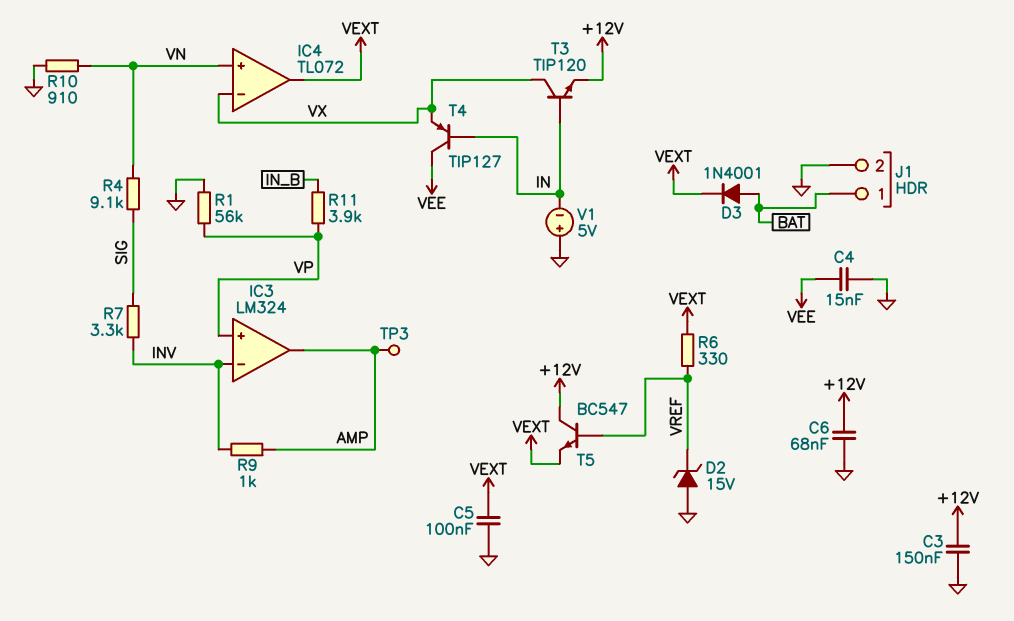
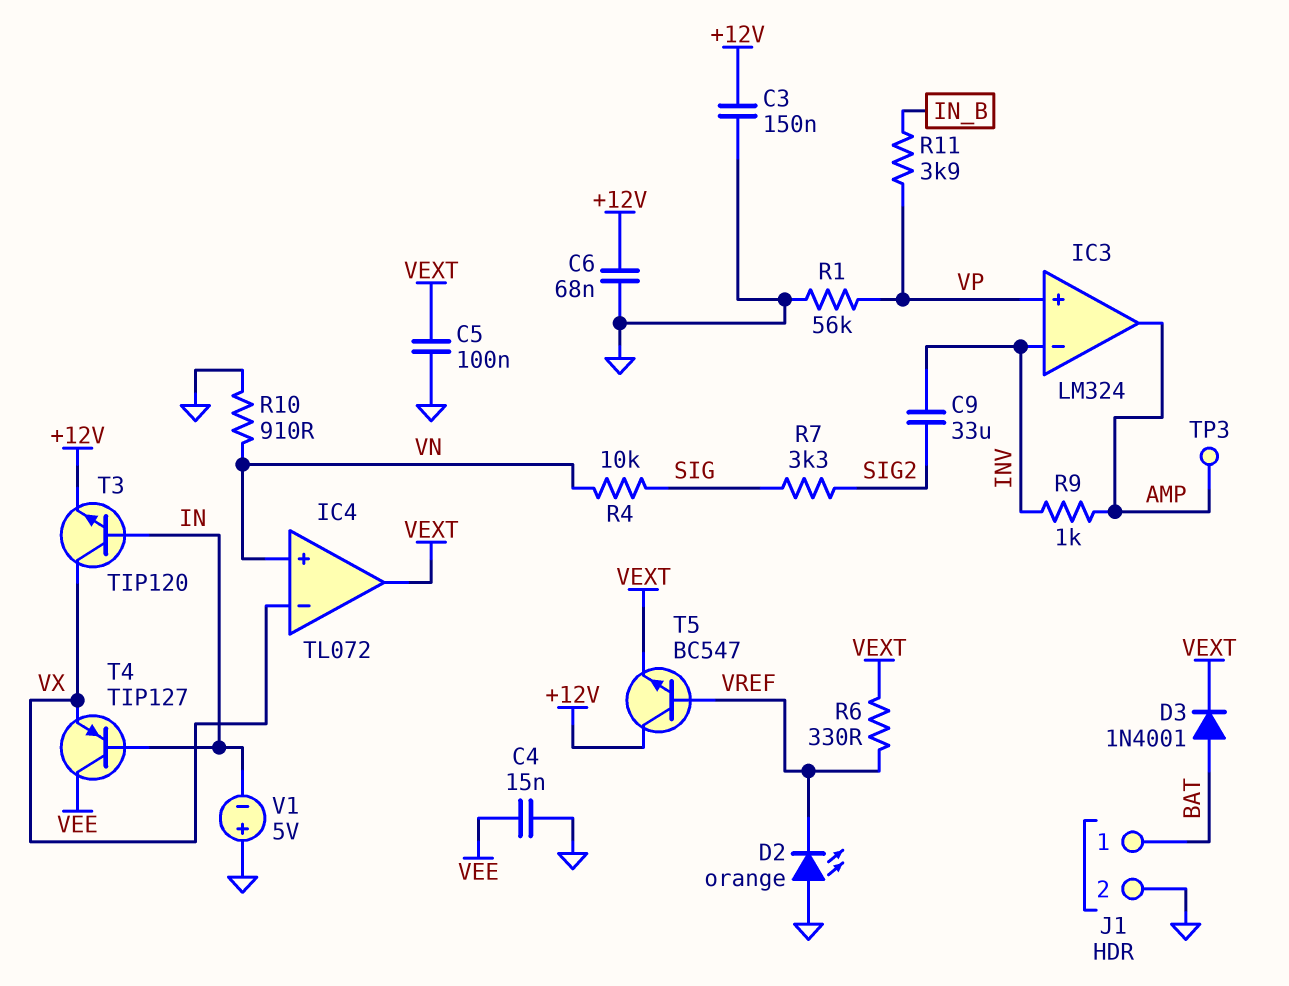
C9: none -> 33uF (INV, SIG2)
D2: zener 15V (A GND, K VREF) -> LED orange (A GND, K VREF)
R4: 9.1k (SIG, VN) -> 10k (SIG, VN)
R7: 3.3k (INV, SIG) -> 3.3k (SIG, SIG2)

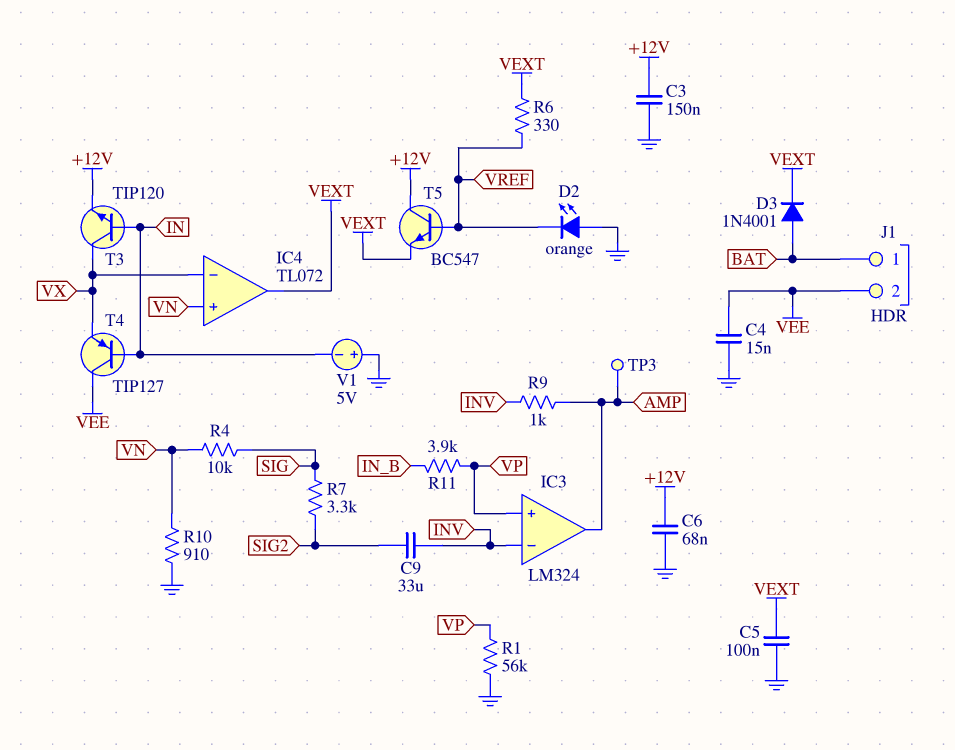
J1 pin 2: GND -> VEE

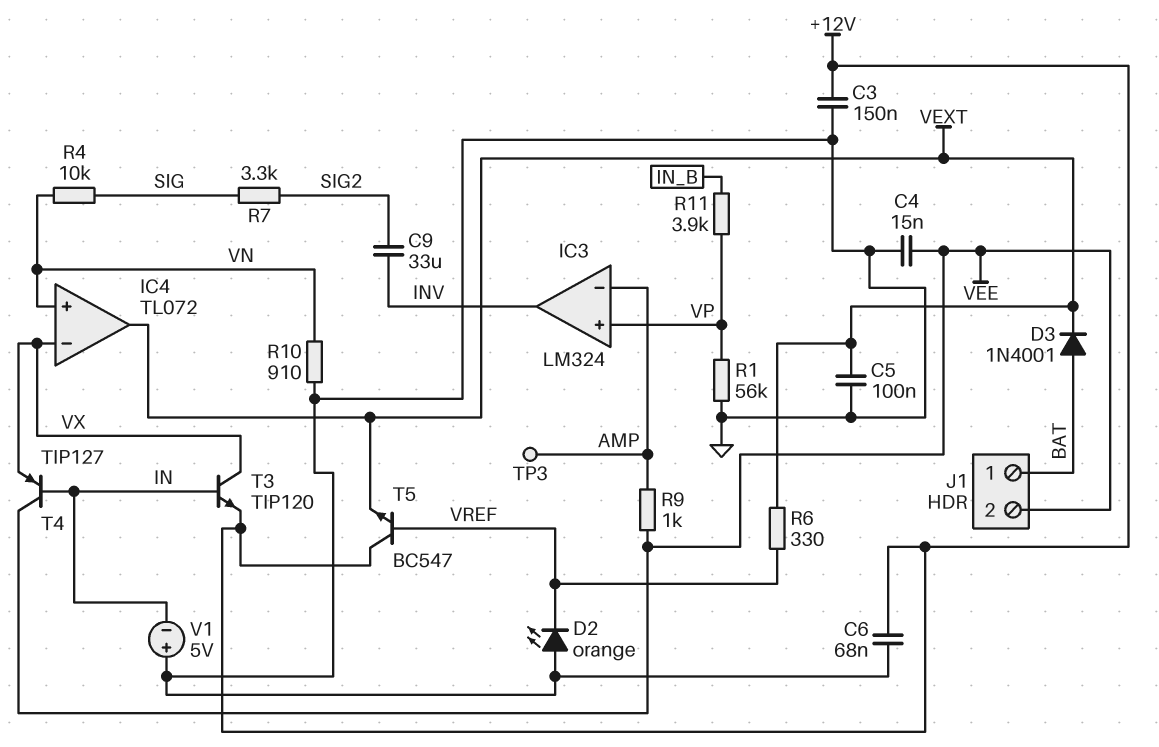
IC3 pin in-: INV -> AMP
IC3 pin out: AMP -> INV
R9: 1k (AMP, INV) -> 1k (AMP, VEE)

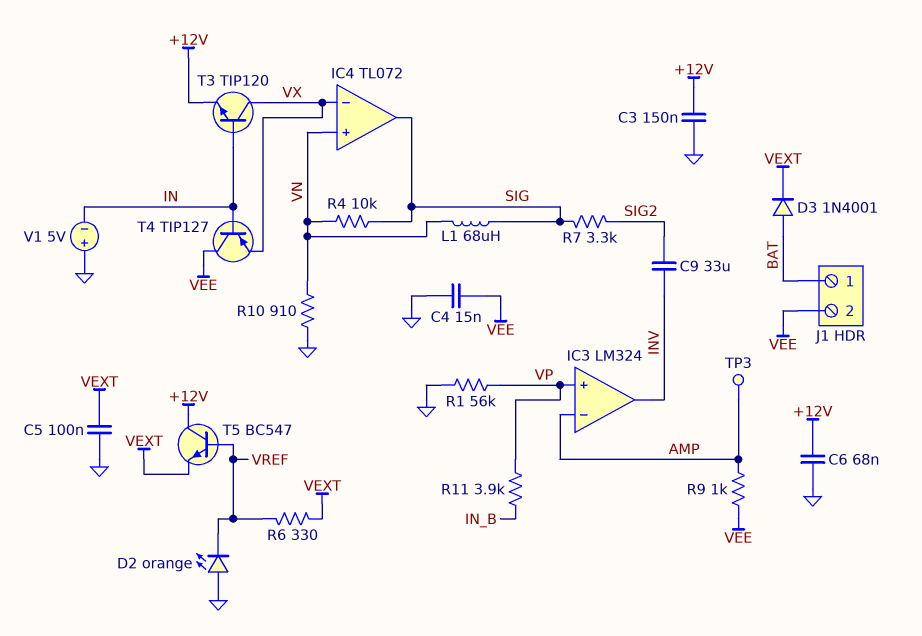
IC4 pin out: VEXT -> SIG
L1: none -> 68uH (SIG, VN)

